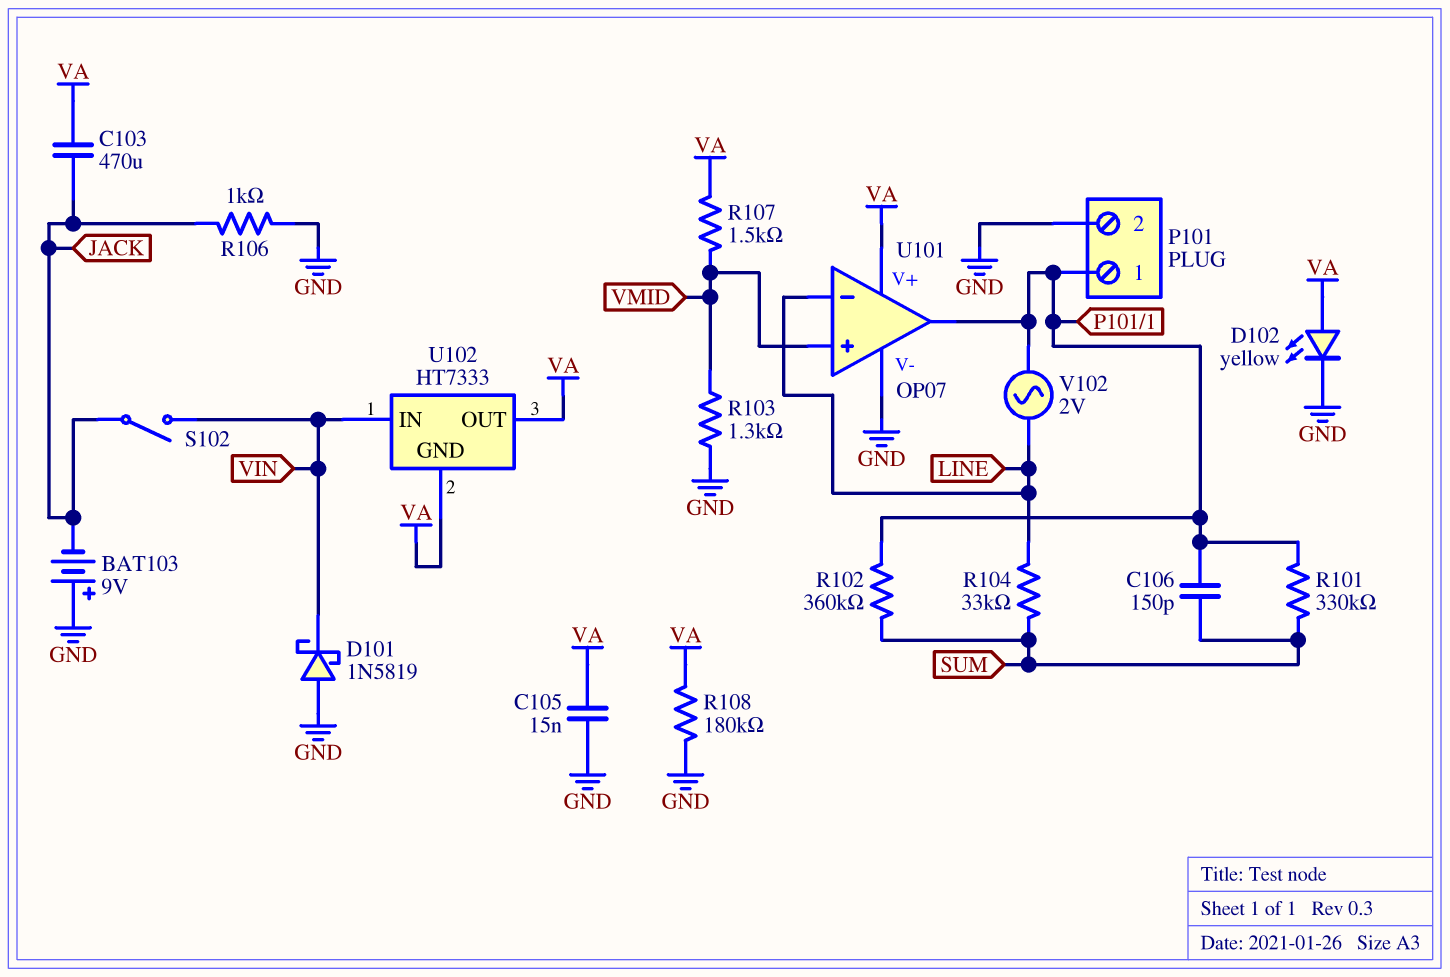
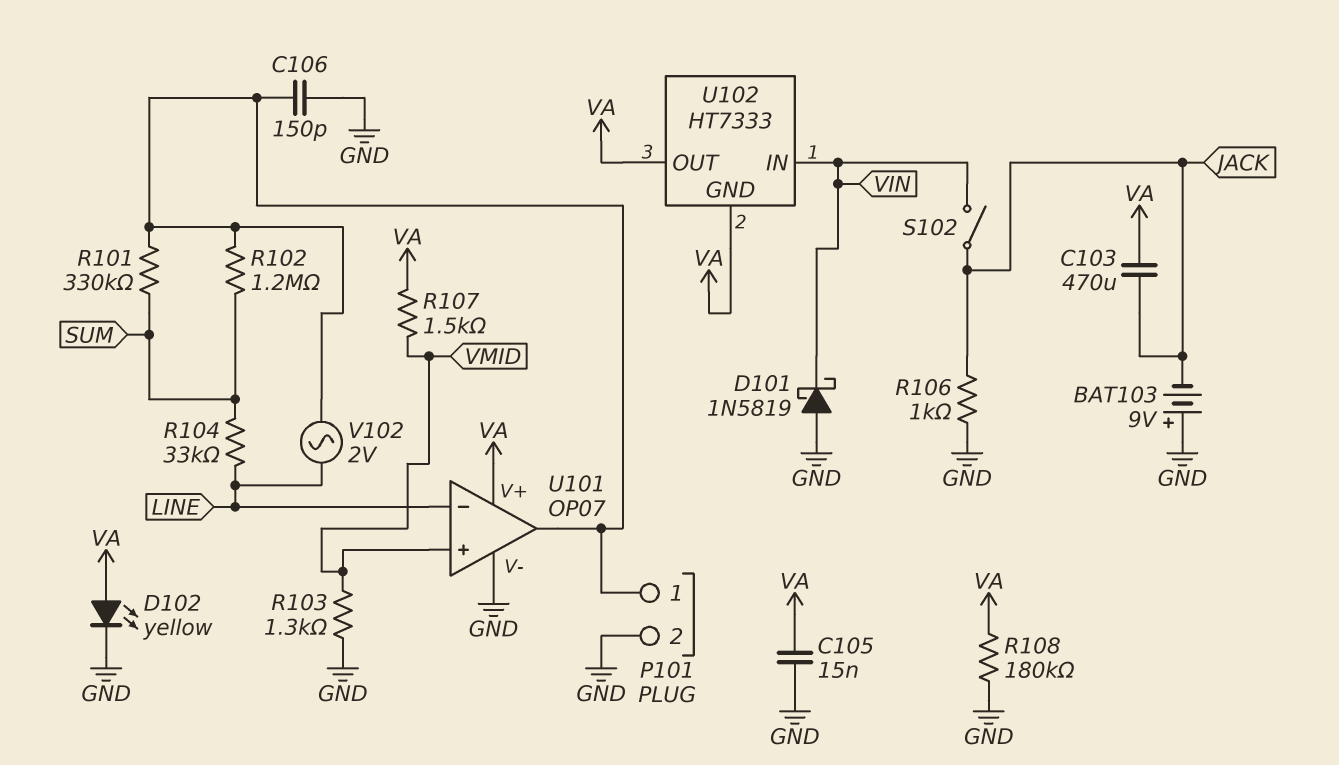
C106: 150pF (P101/1, SUM) -> 150pF (GND, P101/1)
R102: 360k (P101/1, SUM) -> 1.2M (P101/1, SUM)

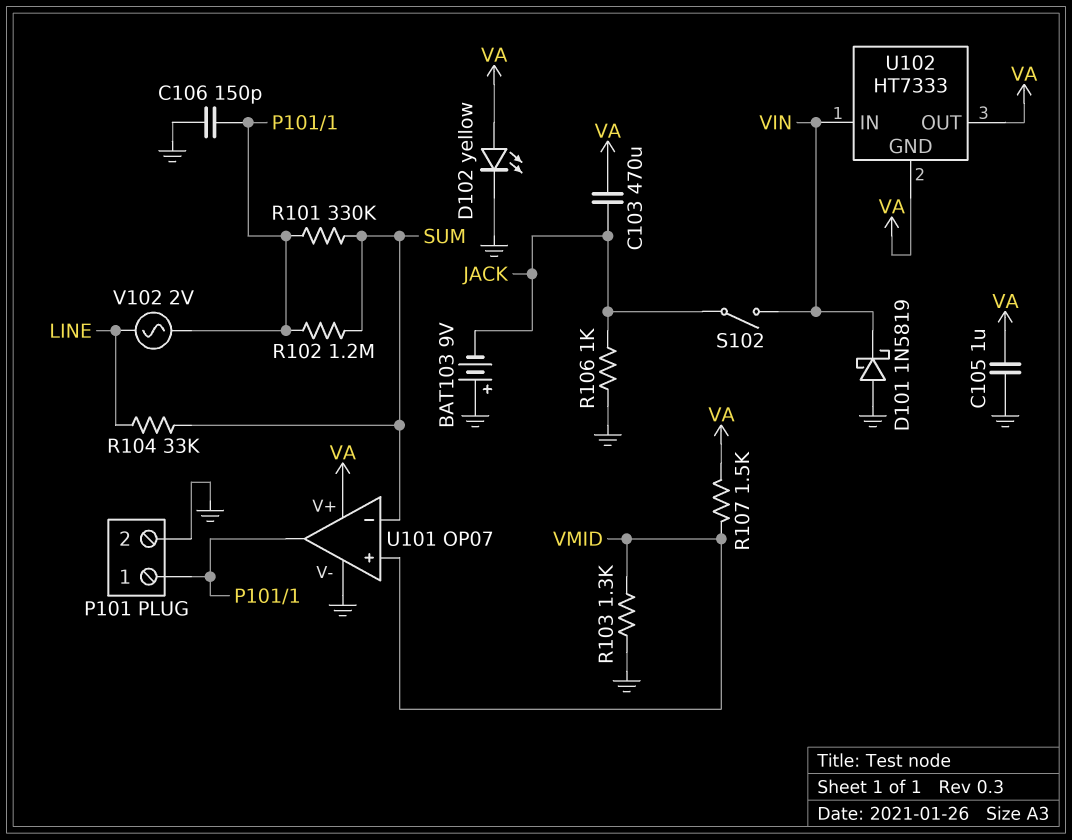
C105: 15nF (GND, VA) -> 1uF (GND, VA)
R108: 180k (GND, VA) -> none
U101 pin in-: LINE -> SUM

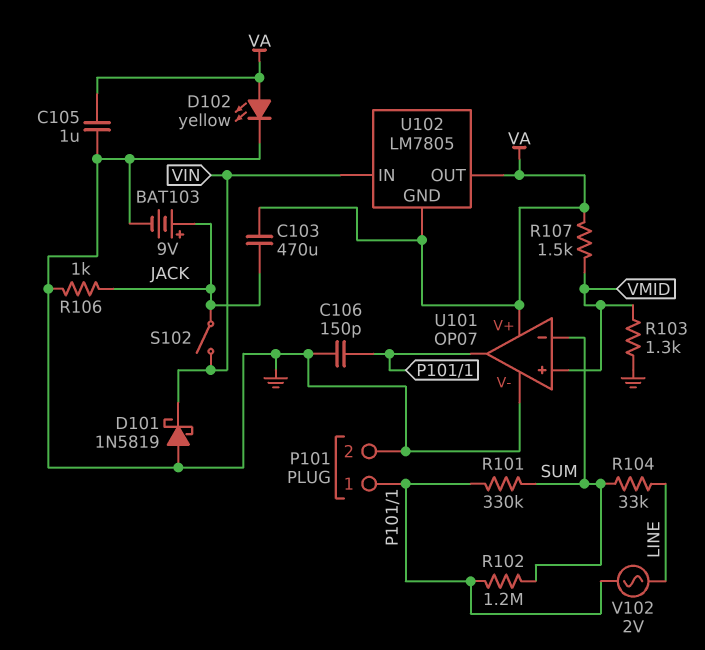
BAT103: 9V (plus GND, minus JACK) -> 9V (plus JACK, minus GND)
U102: HT7333 -> LM7805

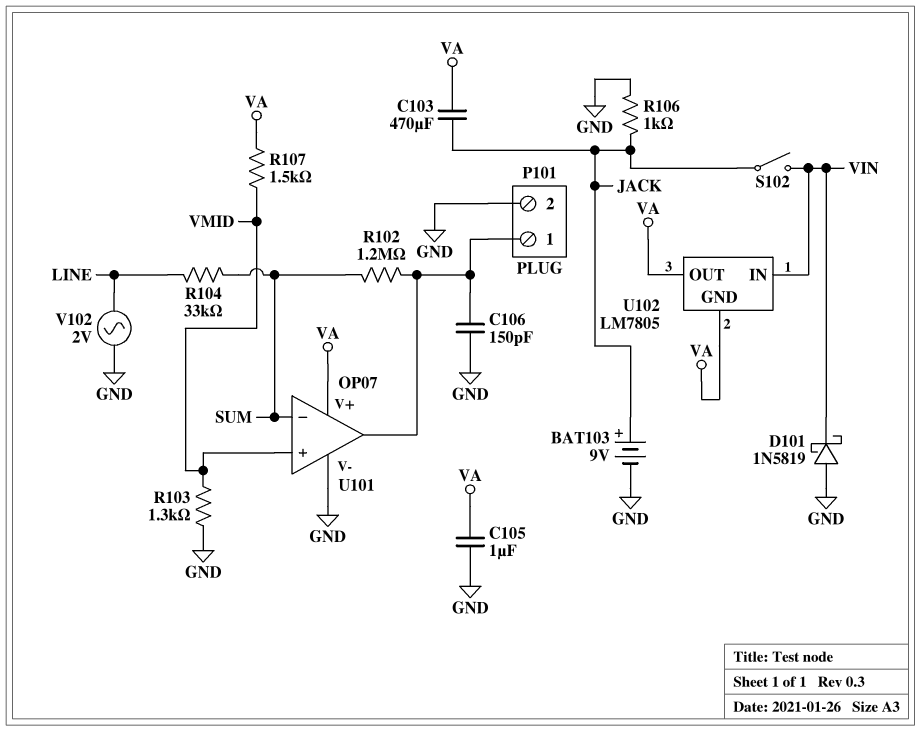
D102: LED yellow (A VA, K GND) -> none
R101: 330k (P101/1, SUM) -> none
V102: AC 2V (LINE, P101/1) -> AC 2V (GND, LINE)

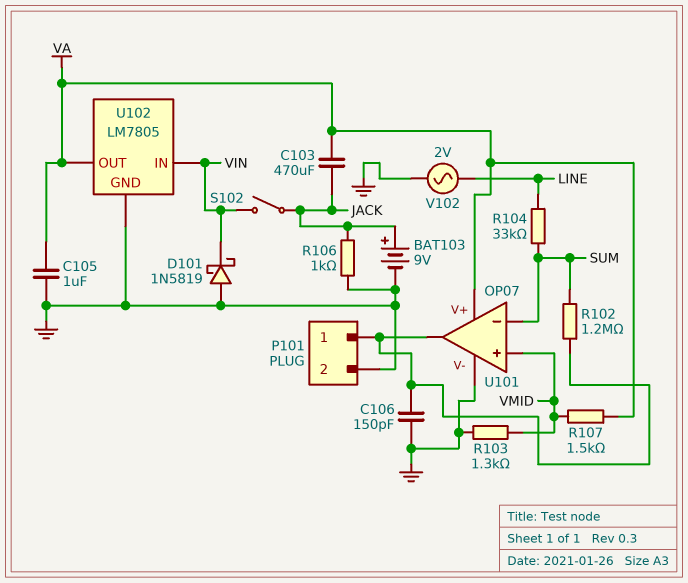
U102 pin GND: VA -> GND

